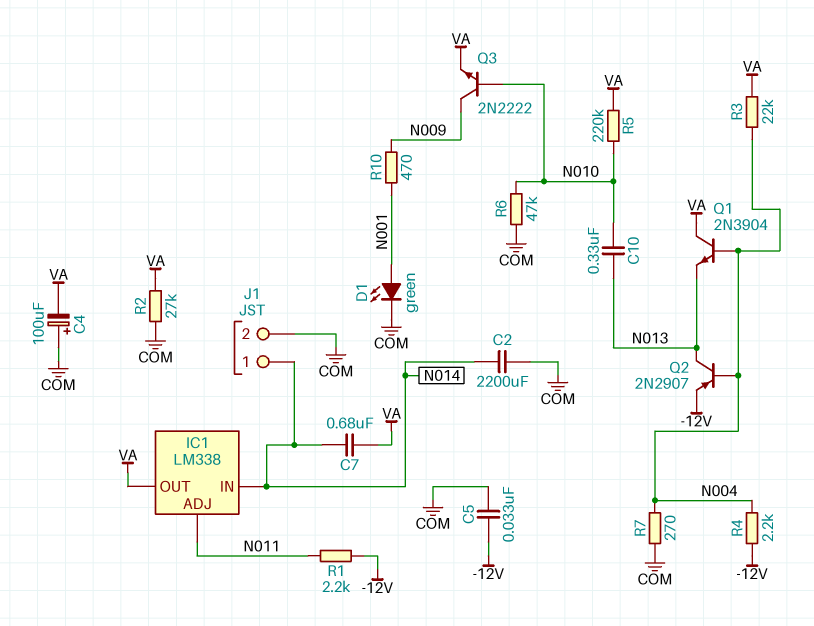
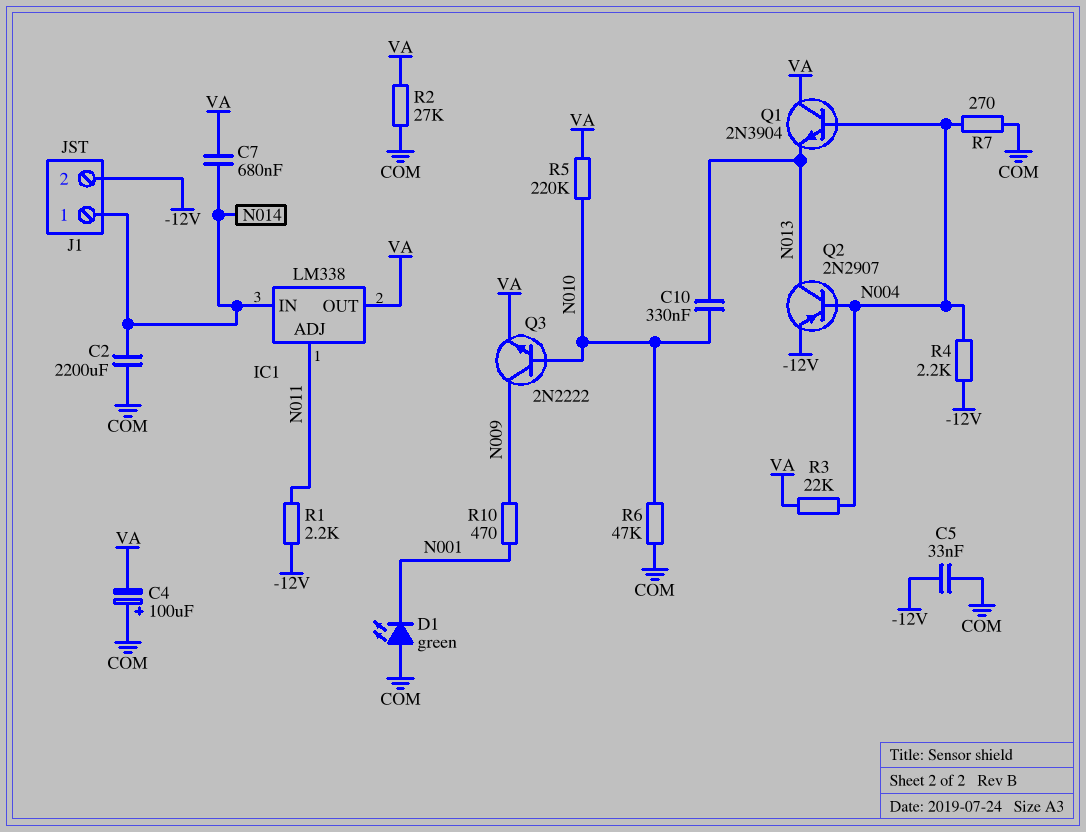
D1: LED green (A N001, K COM) -> LED green (A COM, K N001)
J1 pin 2: COM -> -12V

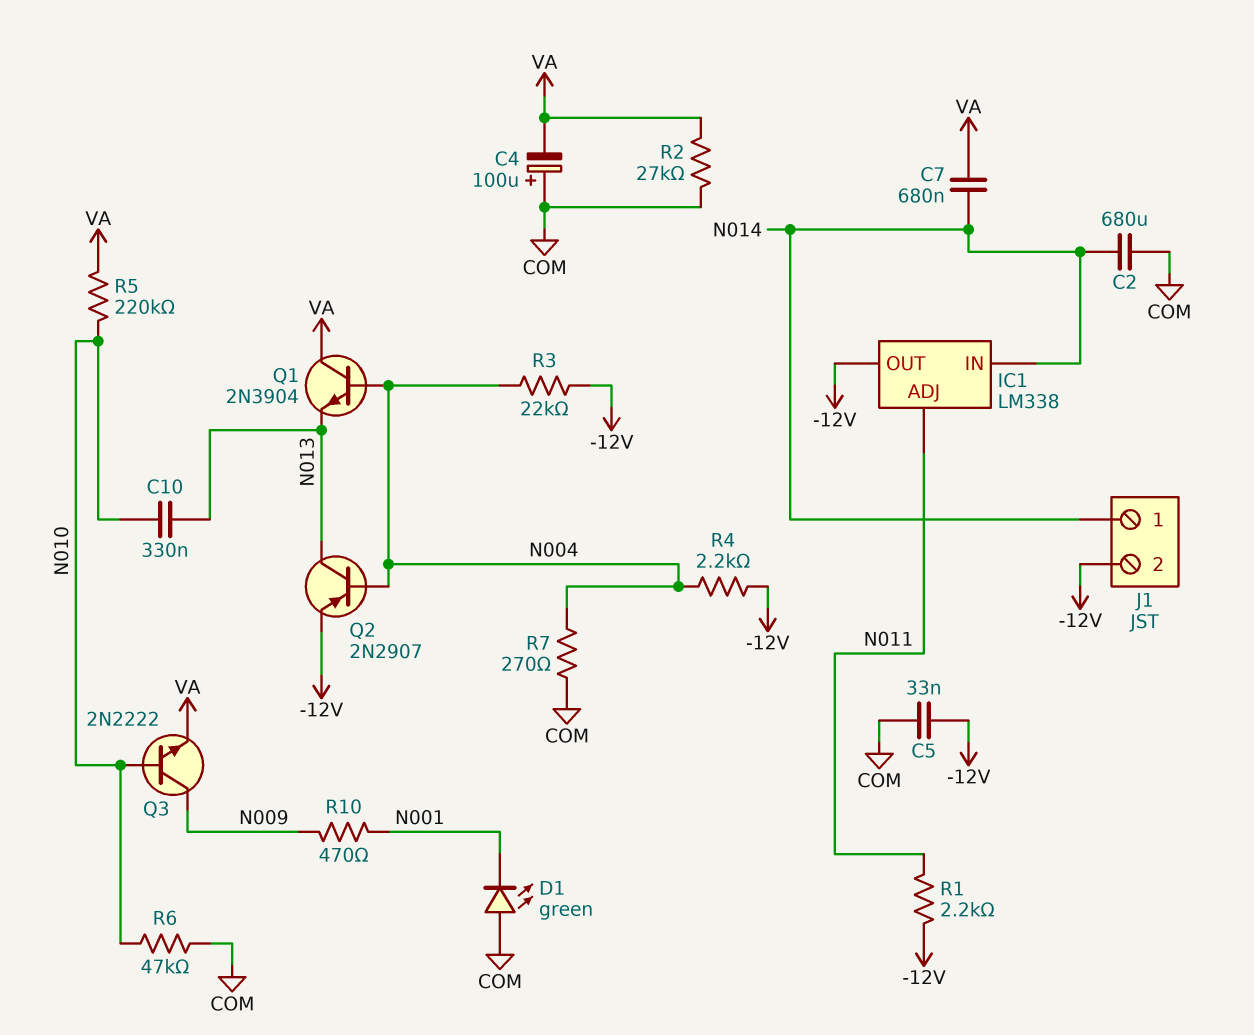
C2: 2200uF (COM, N014) -> 680uF (COM, N014)
IC1 pin OUT: VA -> -12V
R3: 22k (N004, VA) -> 22k (-12V, N004)

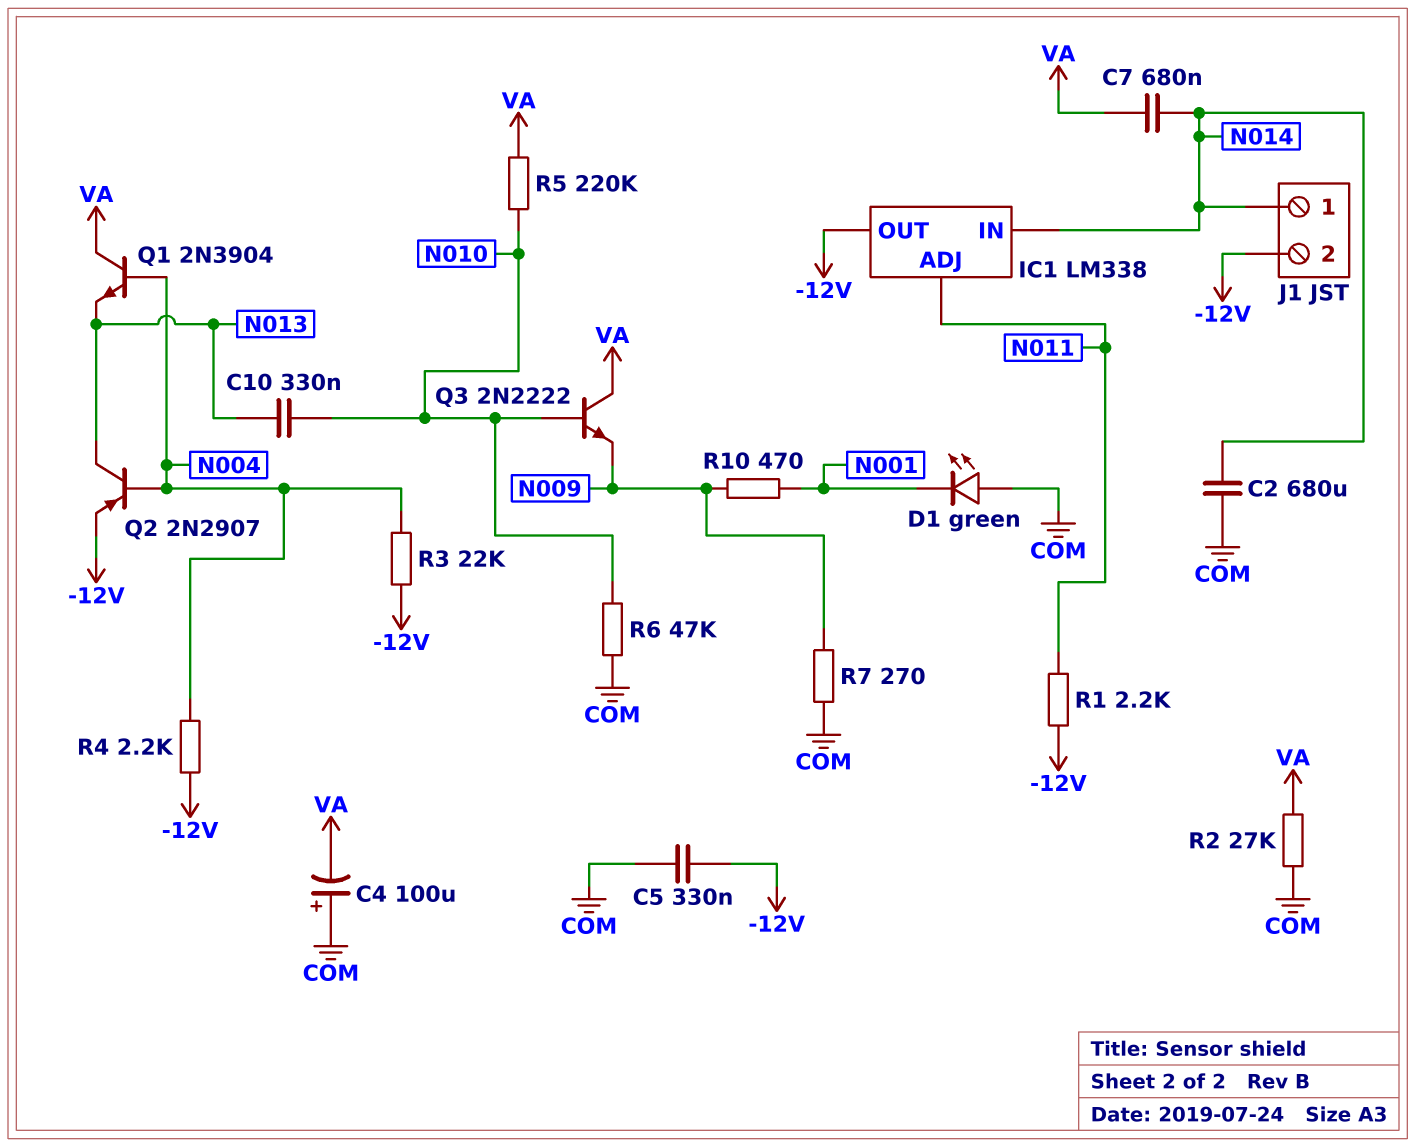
C5: 33nF (-12V, COM) -> 330nF (-12V, COM)
Q3: NPN 2N2222 (B N010, C N009, E VA) -> NPN 2N2222 (B N010, C VA, E N009)
R7: 270 (COM, N004) -> 270 (COM, N009)

